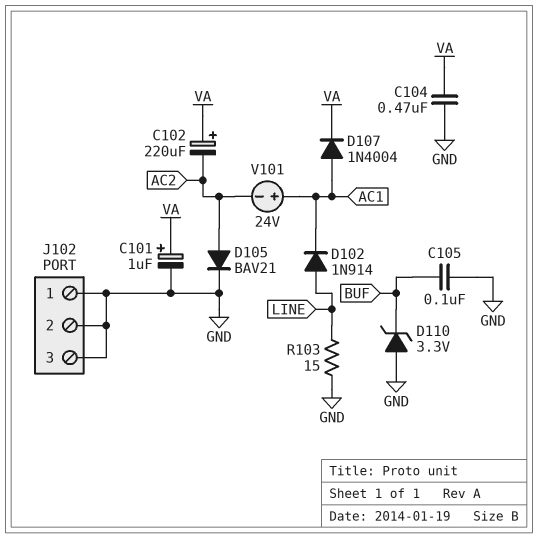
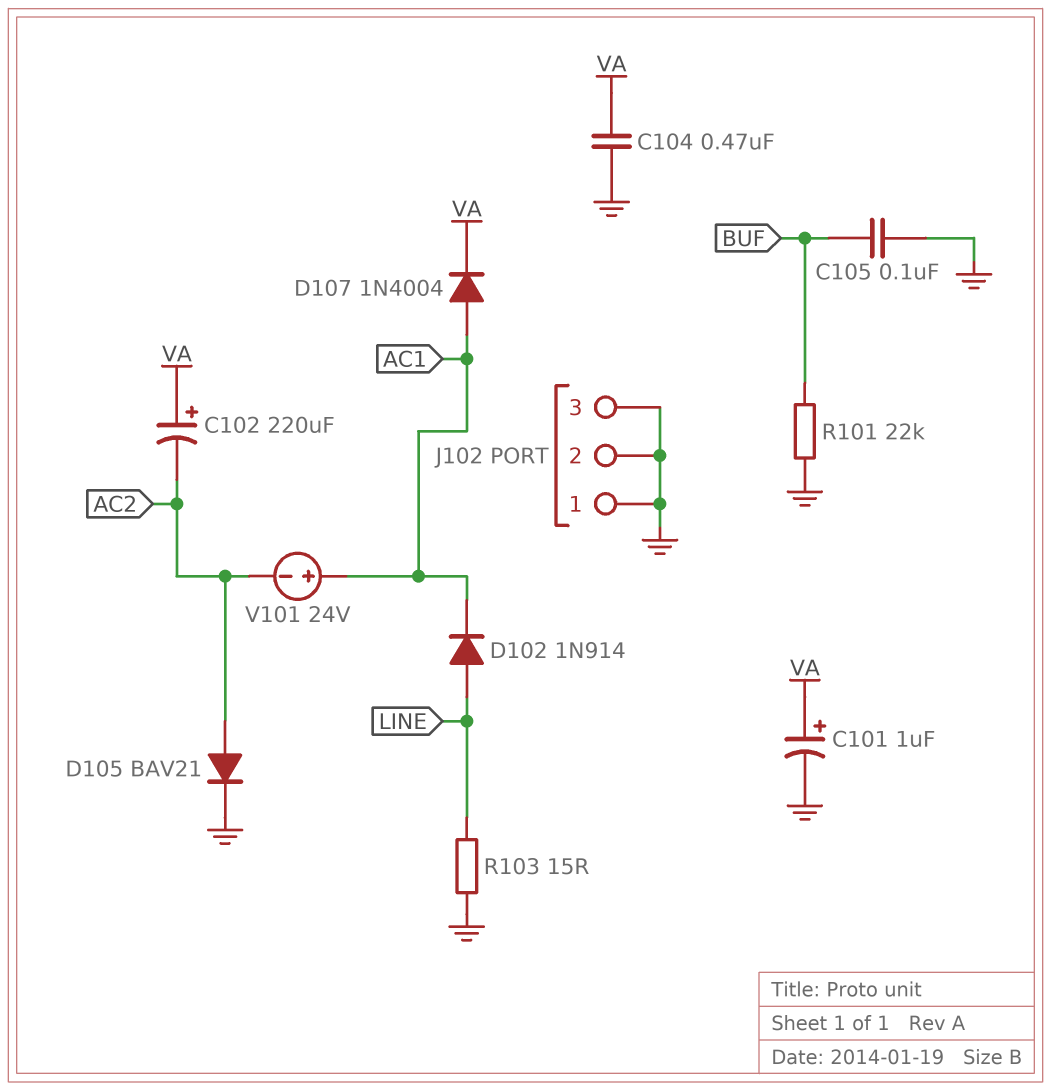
D110: zener 3.3V (A GND, K BUF) -> none
R101: none -> 22k (BUF, GND)

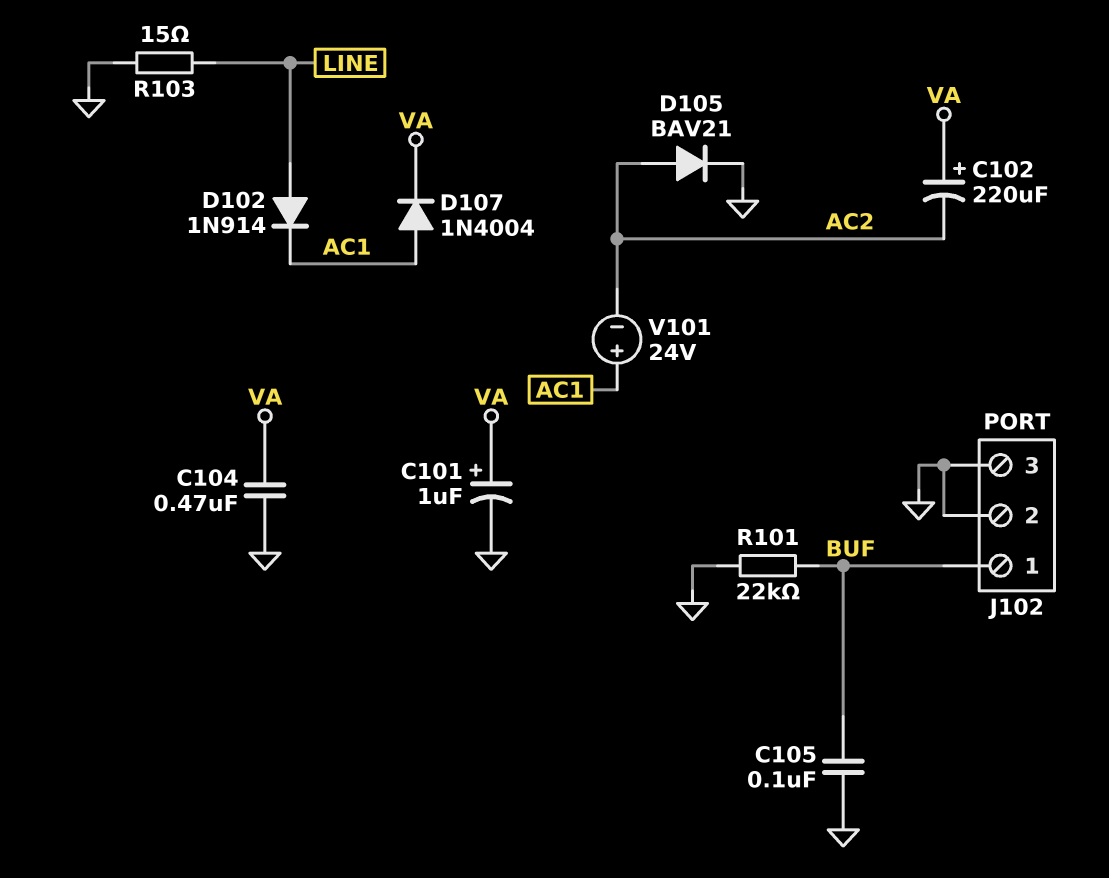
J102 pin 1: GND -> BUF

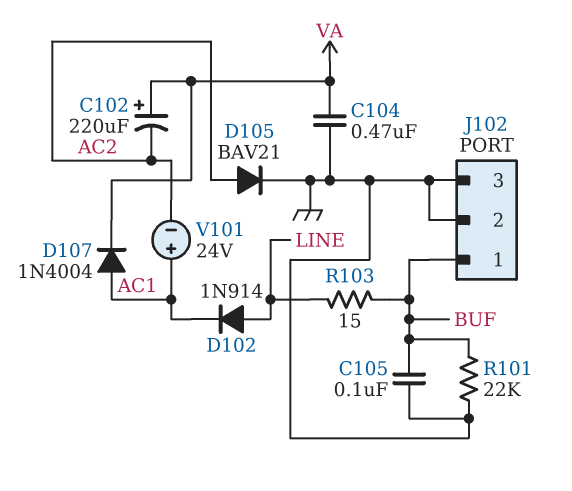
C101: 1uF (plus VA, minus GND) -> none
R103: 15 (GND, LINE) -> 15 (BUF, LINE)

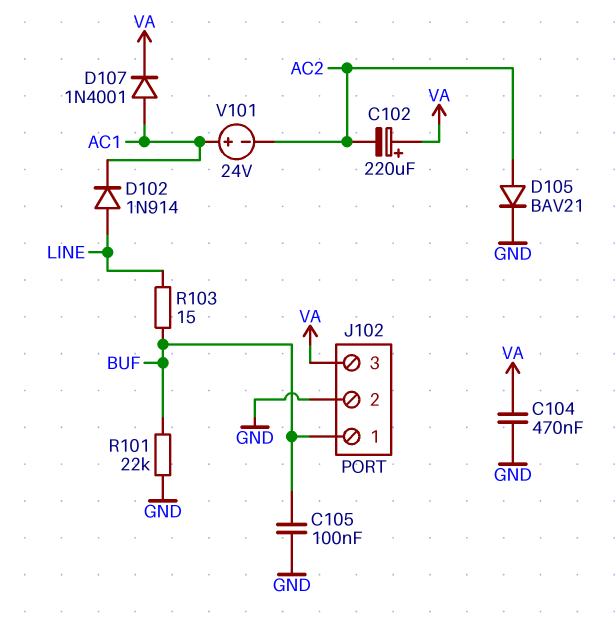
D107: diode 1N4004 (A AC1, K VA) -> diode 1N4001 (A AC1, K VA)
J102 pin 3: GND -> VA

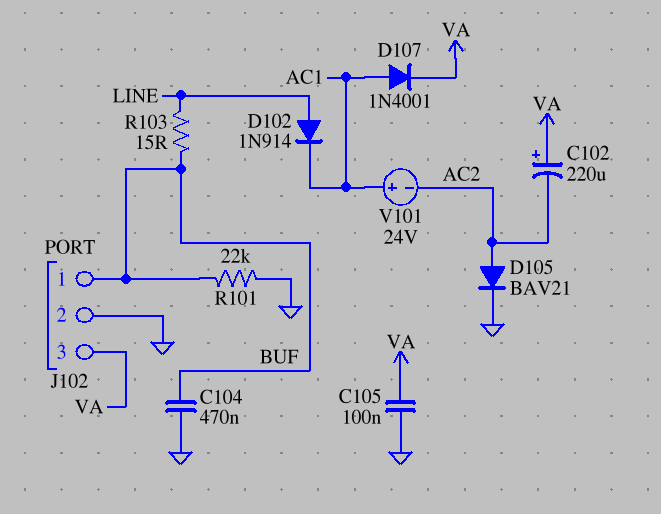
C104: 470nF (GND, VA) -> 470nF (BUF, GND)
C105: 100nF (BUF, GND) -> 100nF (GND, VA)

